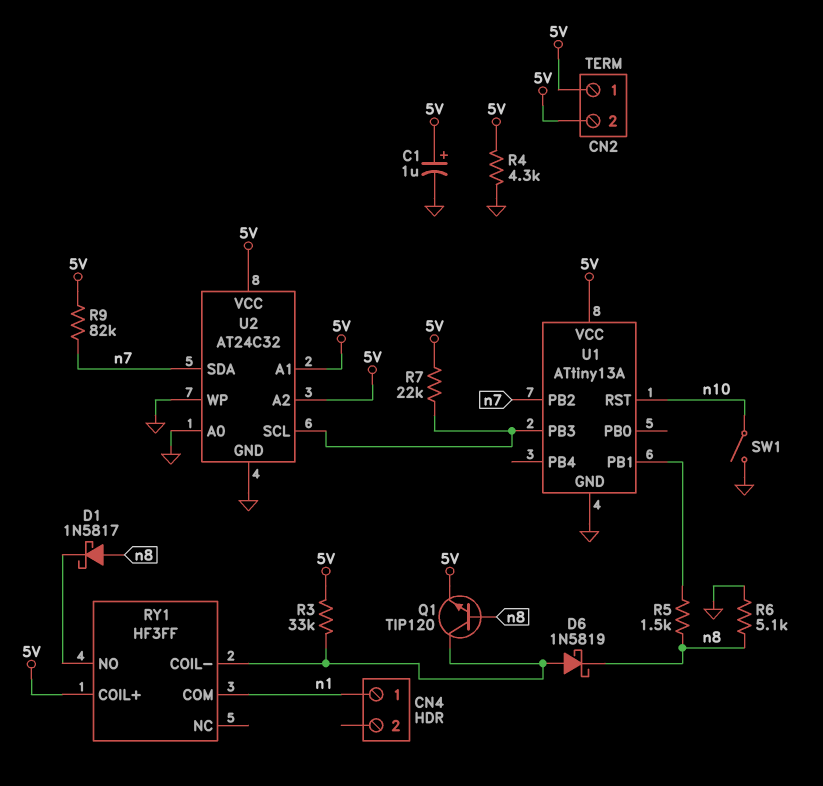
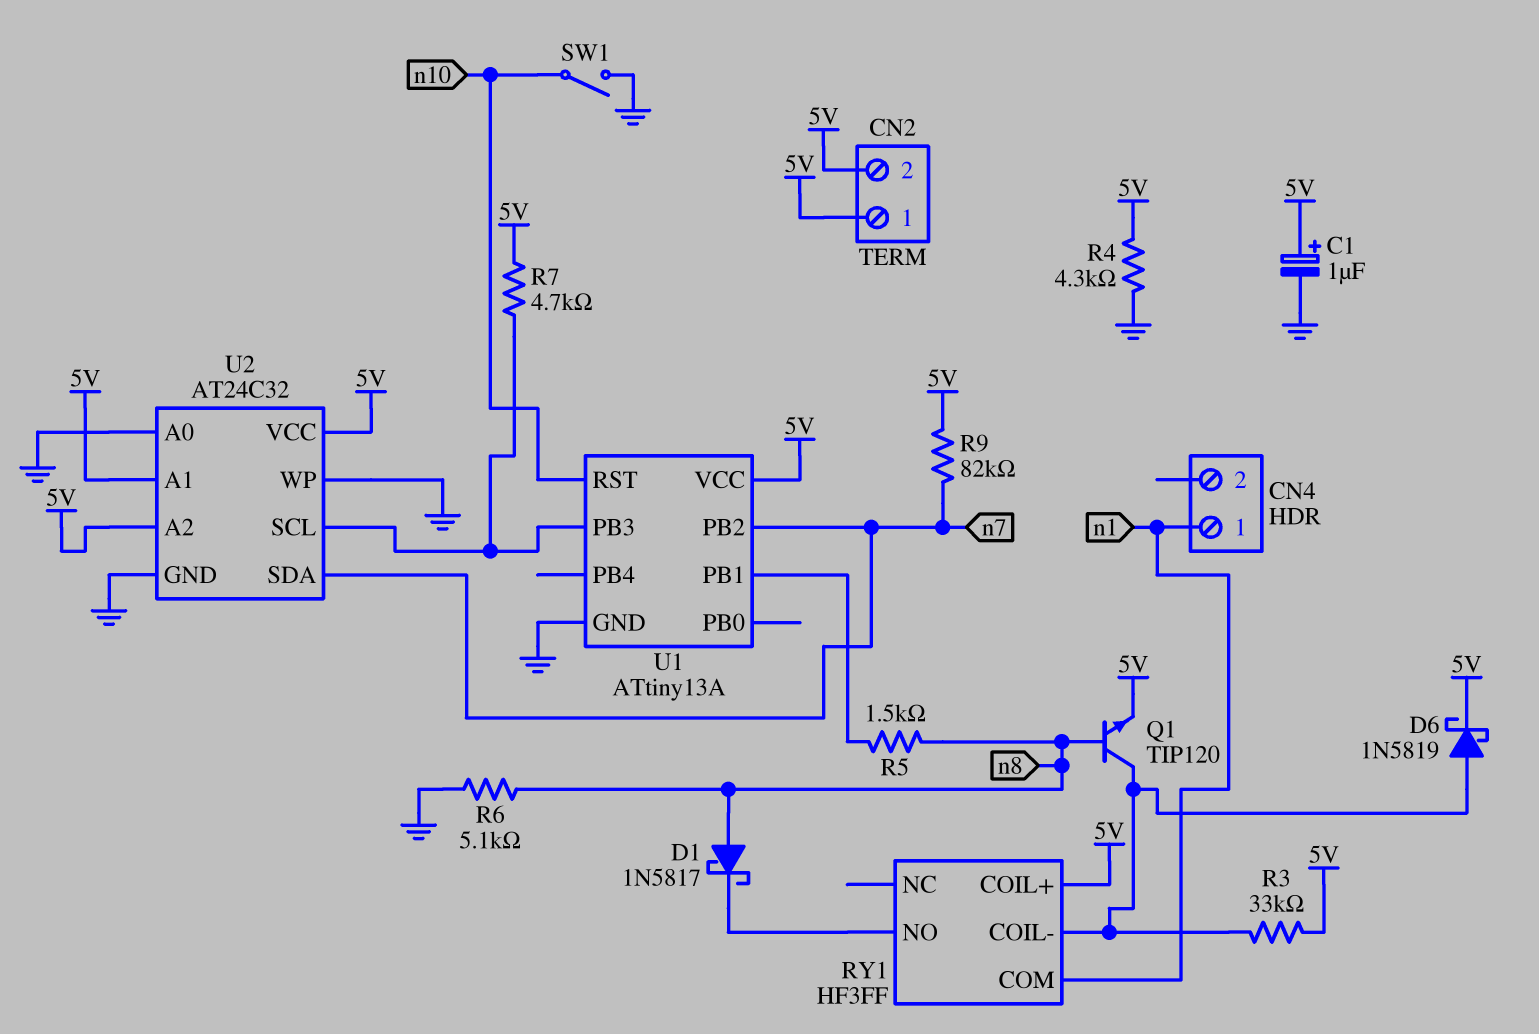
D6: schottky 1N5819 (A RY1/COIL-, K n8) -> schottky 1N5819 (A RY1/COIL-, K 5V)
R7: 22k (5V, U1/PB3) -> 4.7k (5V, U1/PB3)

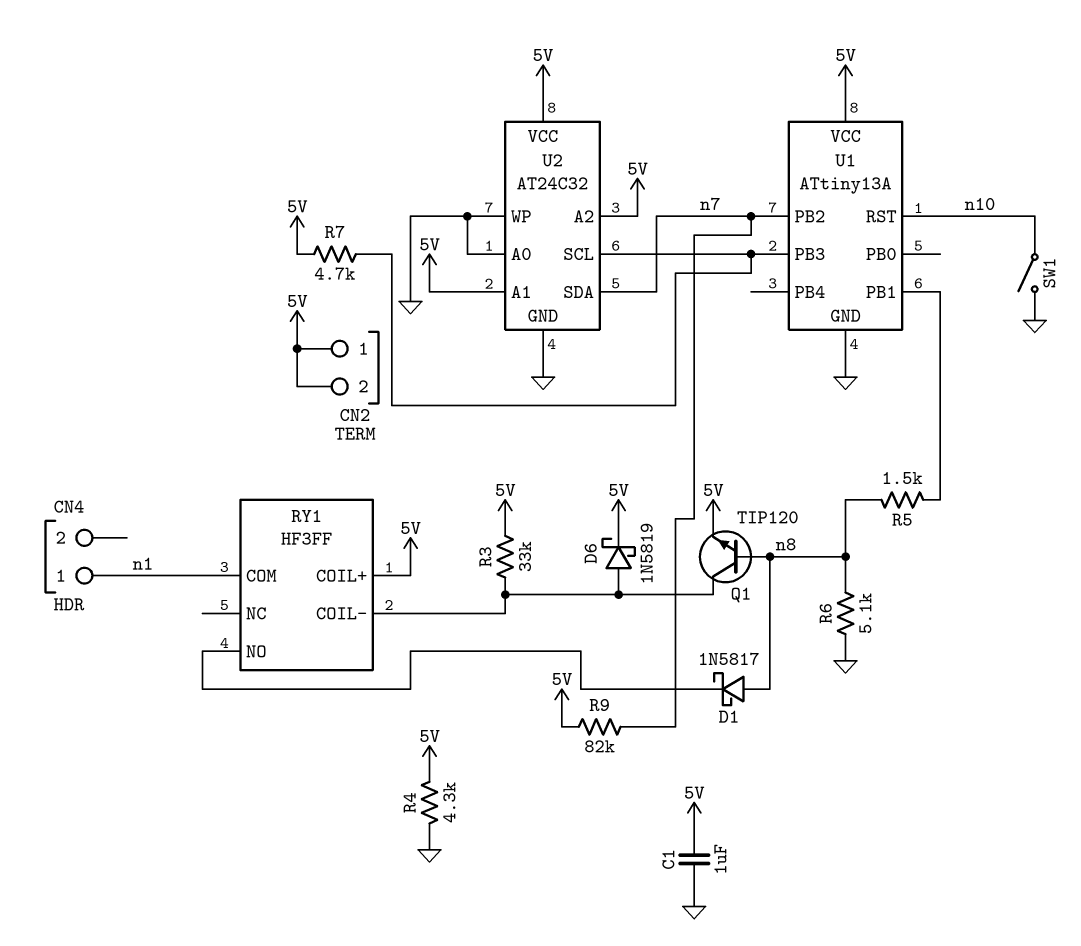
C1: 1uF (plus 5V, minus GND) -> 1uF (5V, GND)

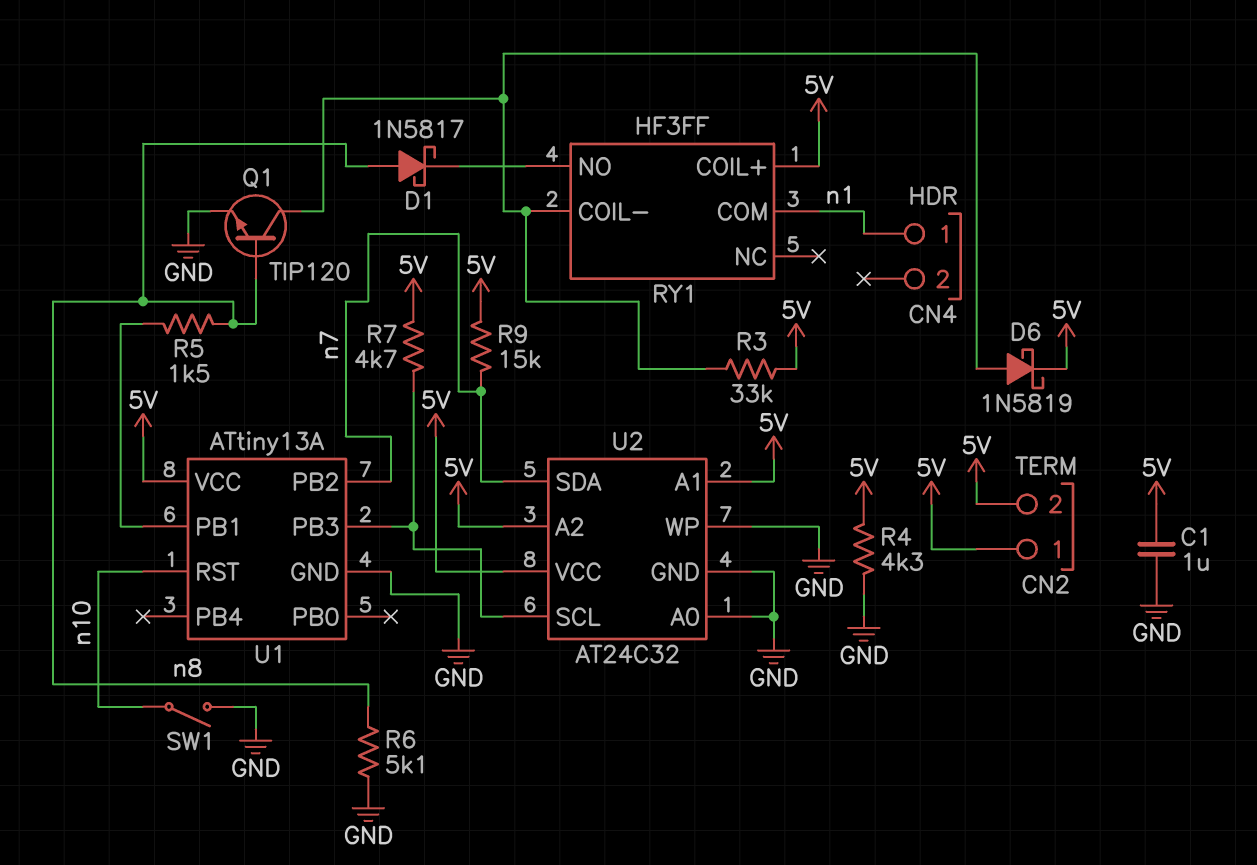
Q1: NPN TIP120 (B n8, C RY1/COIL-, E 5V) -> NPN TIP120 (B n8, C RY1/COIL-, E GND)
R9: 82k (5V, n7) -> 15k (5V, n7)

